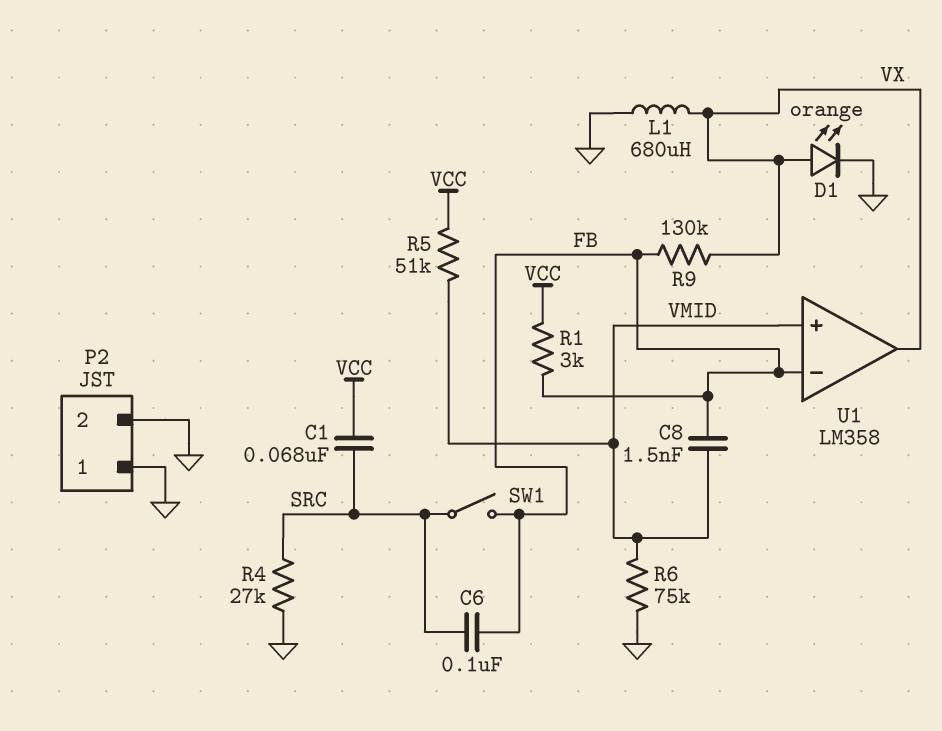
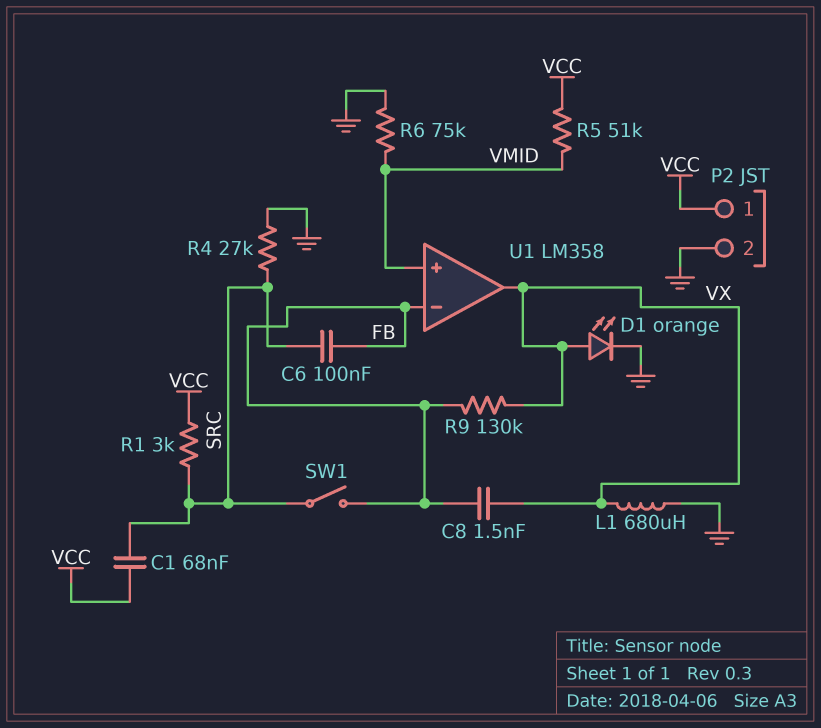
C8: 1.5nF (FB, VMID) -> 1.5nF (FB, VX)
P2 pin 1: GND -> VCC
R1: 3k (FB, VCC) -> 3k (SRC, VCC)

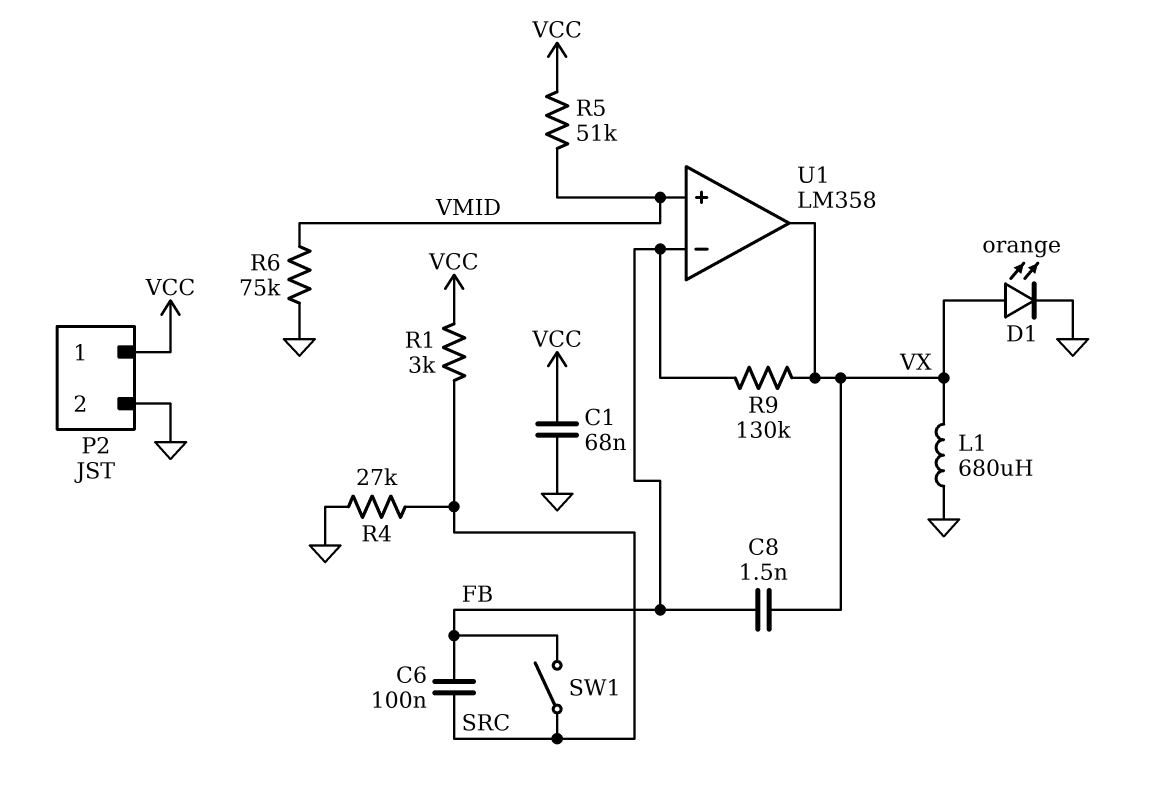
C1: 68nF (SRC, VCC) -> 68nF (GND, VCC)

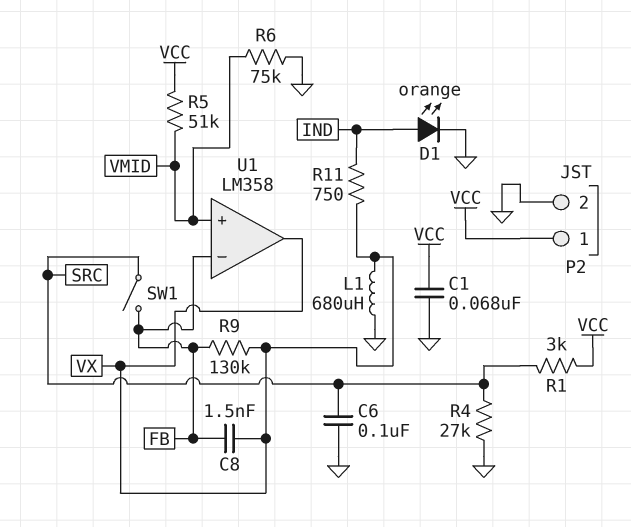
C6: 100nF (FB, SRC) -> 100nF (GND, SRC)
D1: LED orange (A VX, K GND) -> LED orange (A IND, K GND)
R11: none -> 750 (IND, VX)

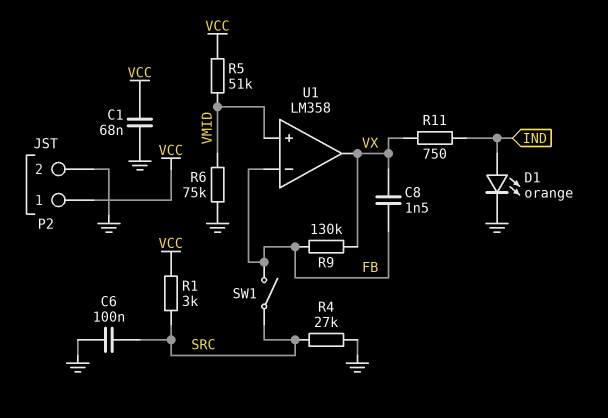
L1: 680uH (GND, VX) -> none

